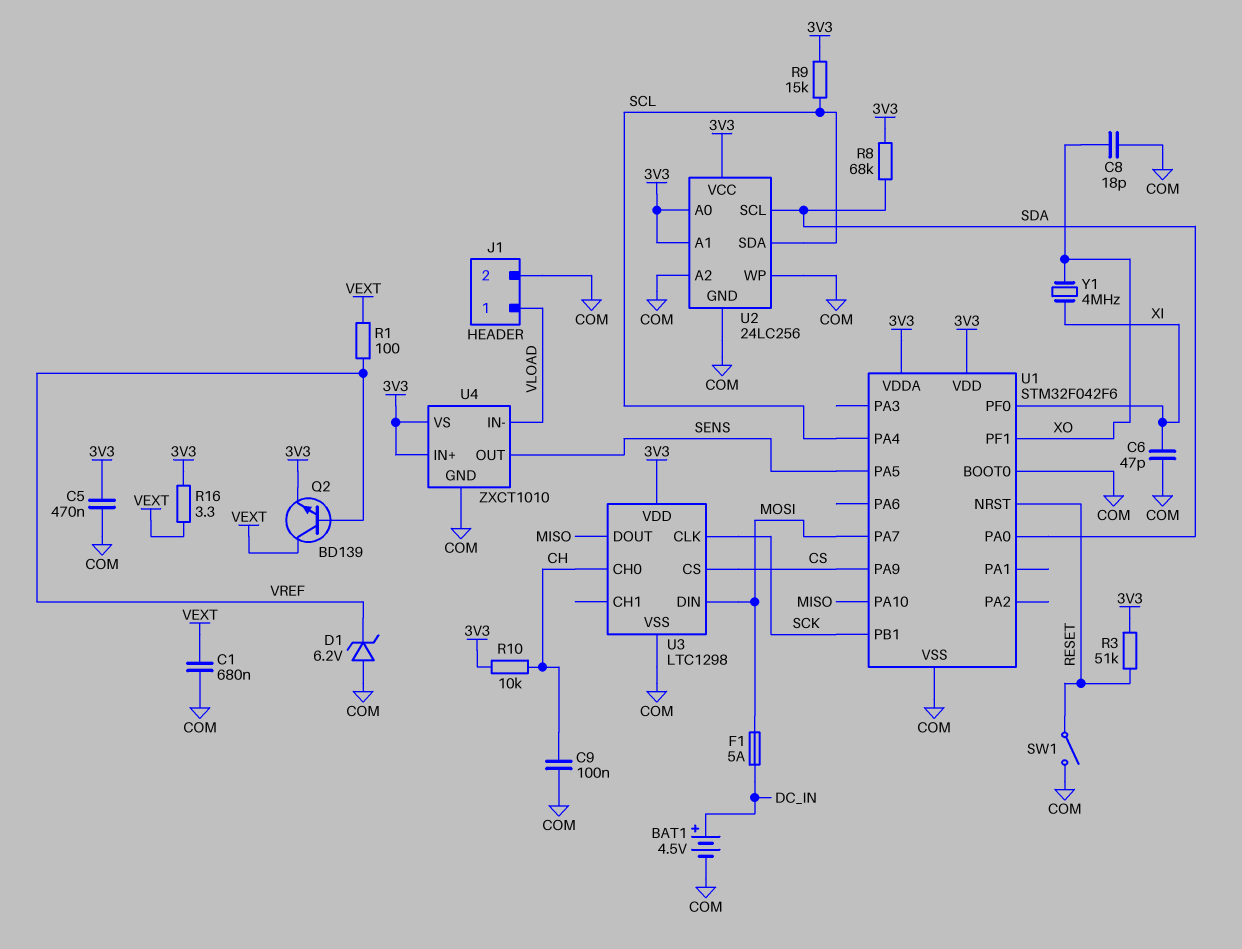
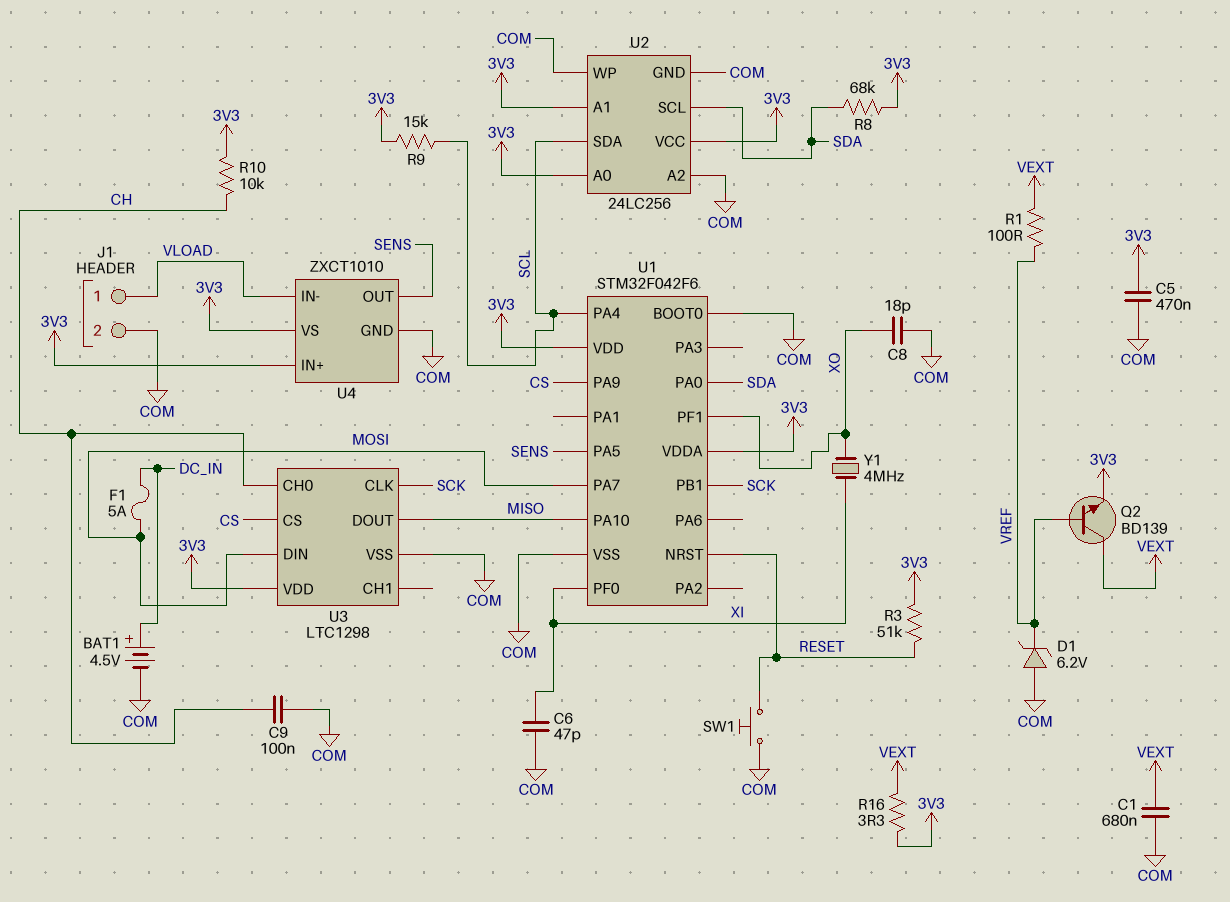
SW1: switch (COM, RESET) -> button (COM, RESET)

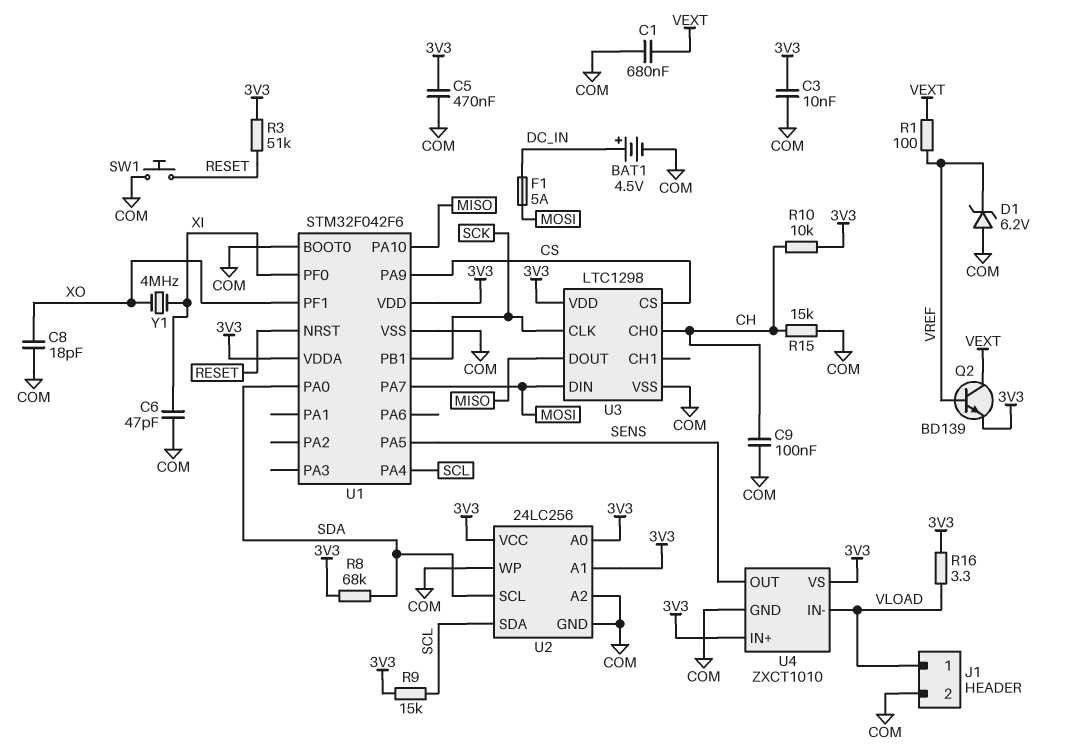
C3: none -> 10nF (3V3, COM)
R15: none -> 15k (CH, COM)
R16: 3.3 (3V3, VEXT) -> 3.3 (3V3, VLOAD)

